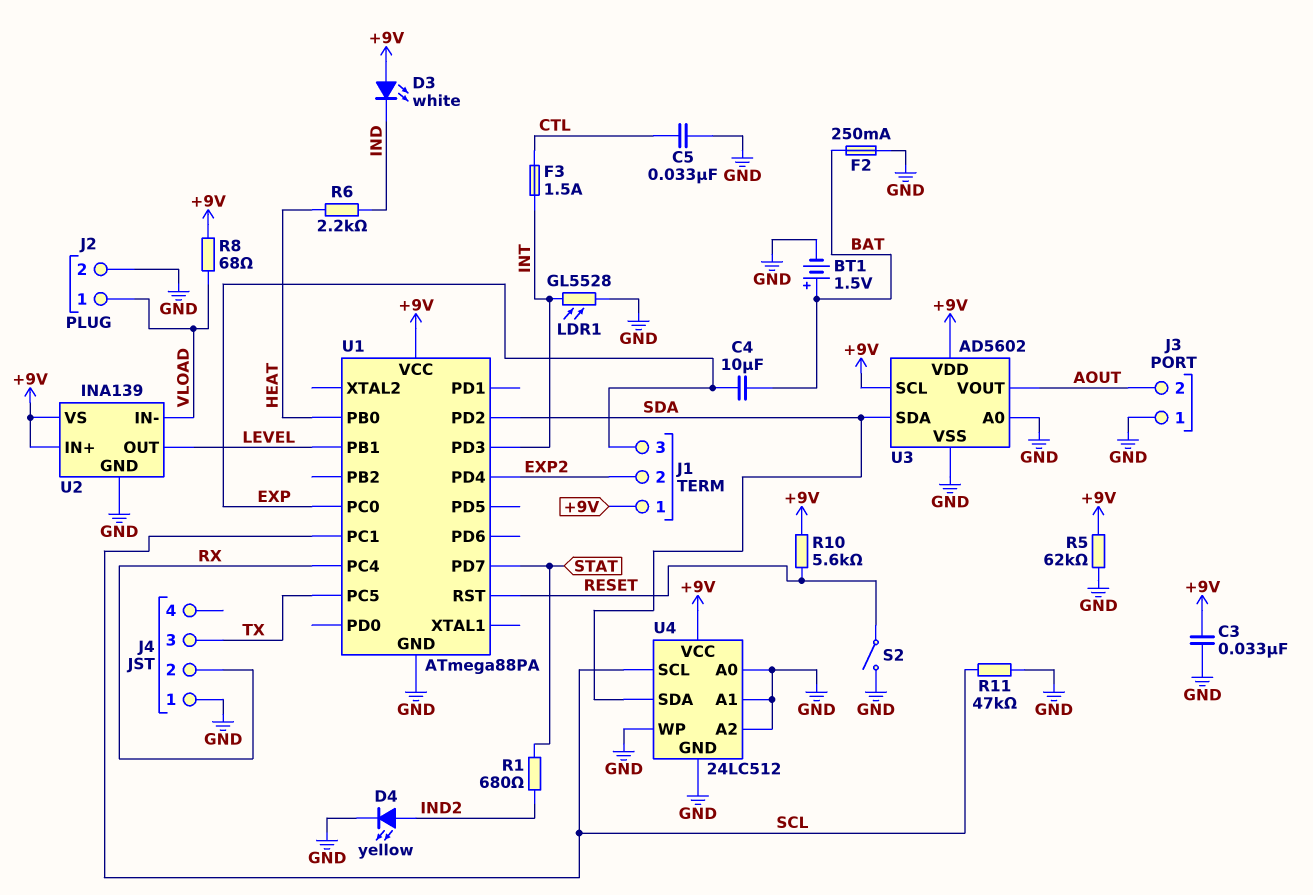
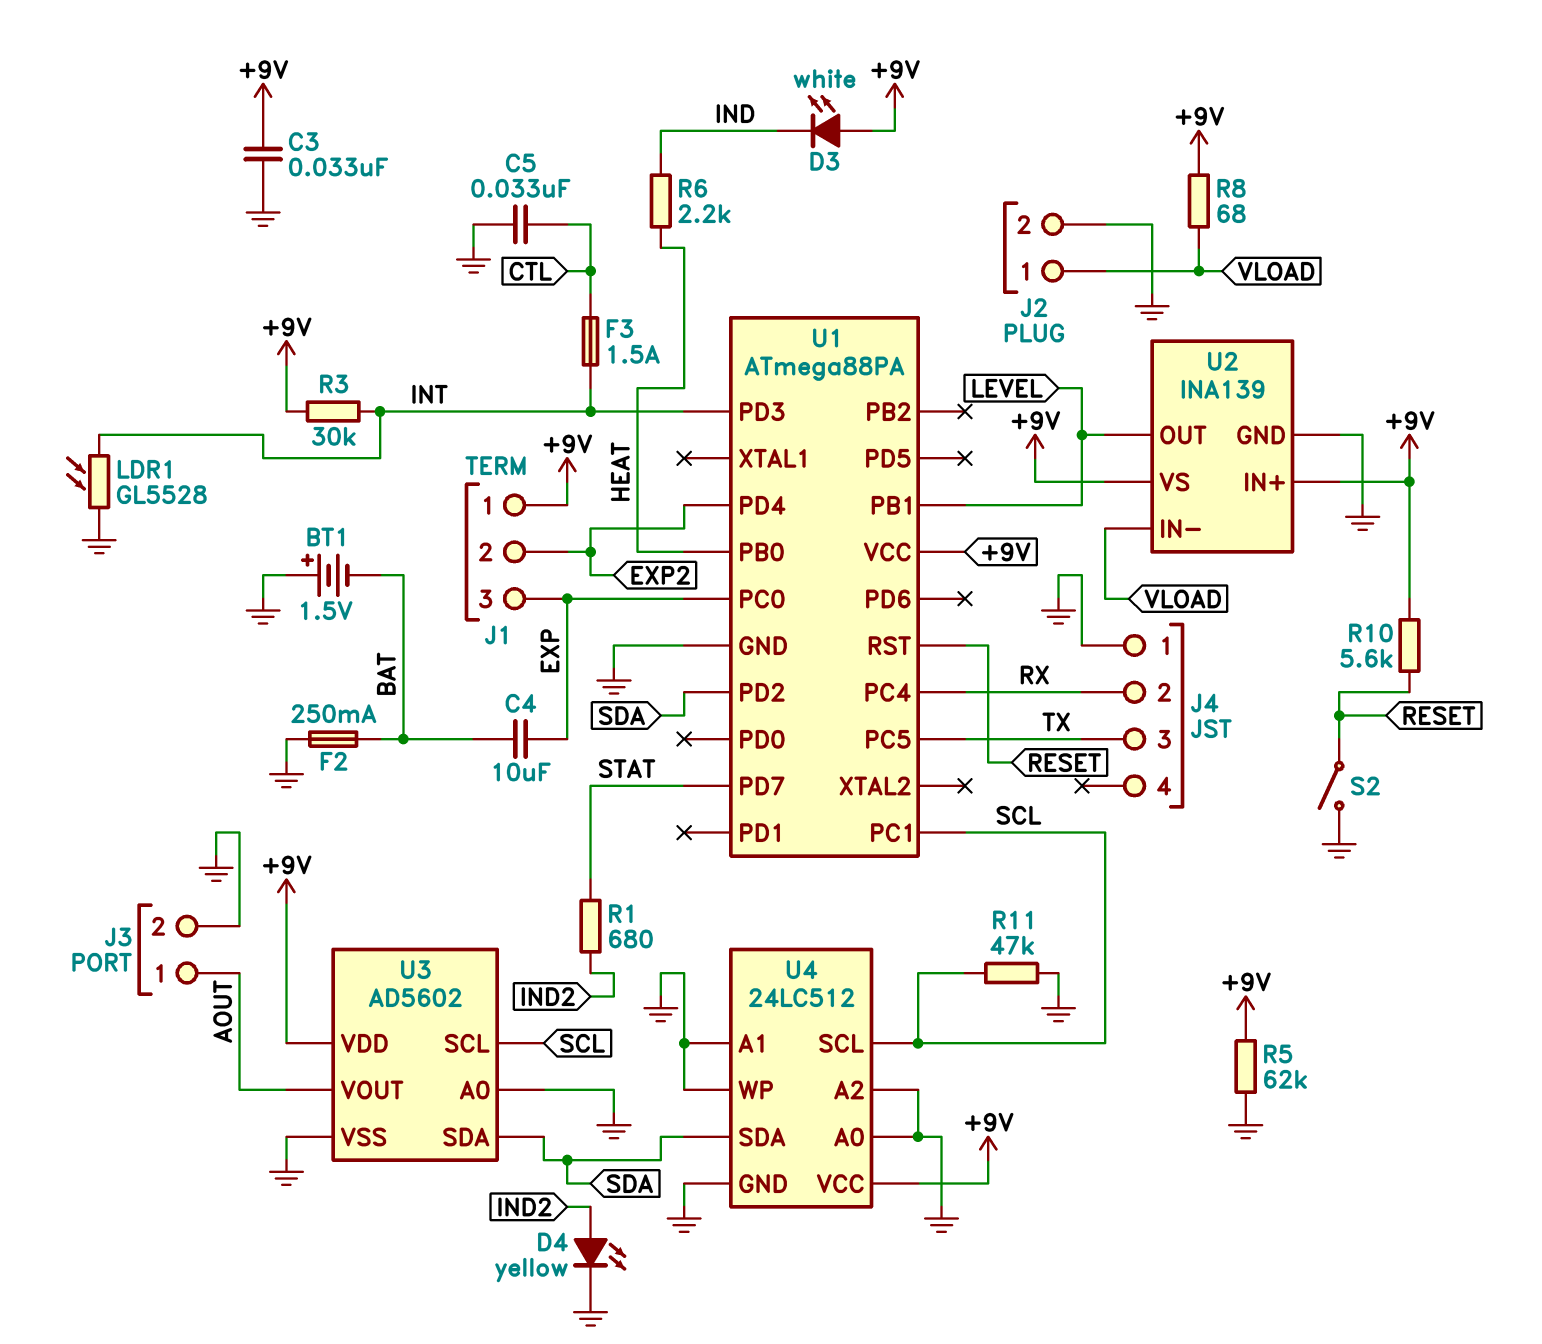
BT1: 1.5V (plus BAT, minus GND) -> 1.5V (plus GND, minus BAT)
J3 pin 1: GND -> AOUT
J3 pin 2: AOUT -> GND
R3: none -> 30k (+9V, INT)
U3 pin SCL: +9V -> SCL

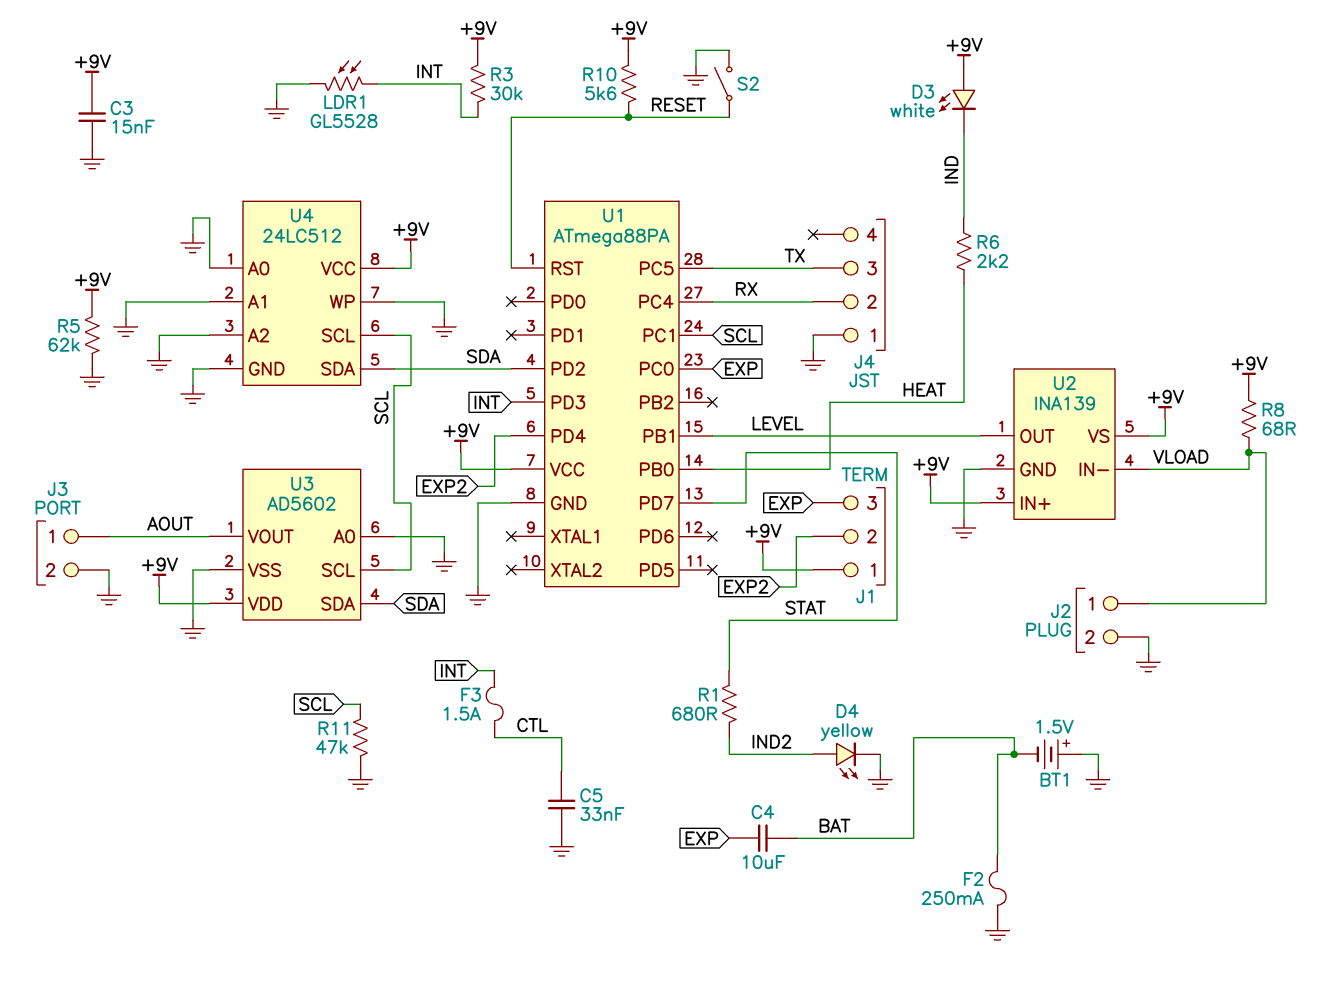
C3: 33nF (+9V, GND) -> 15nF (+9V, GND)

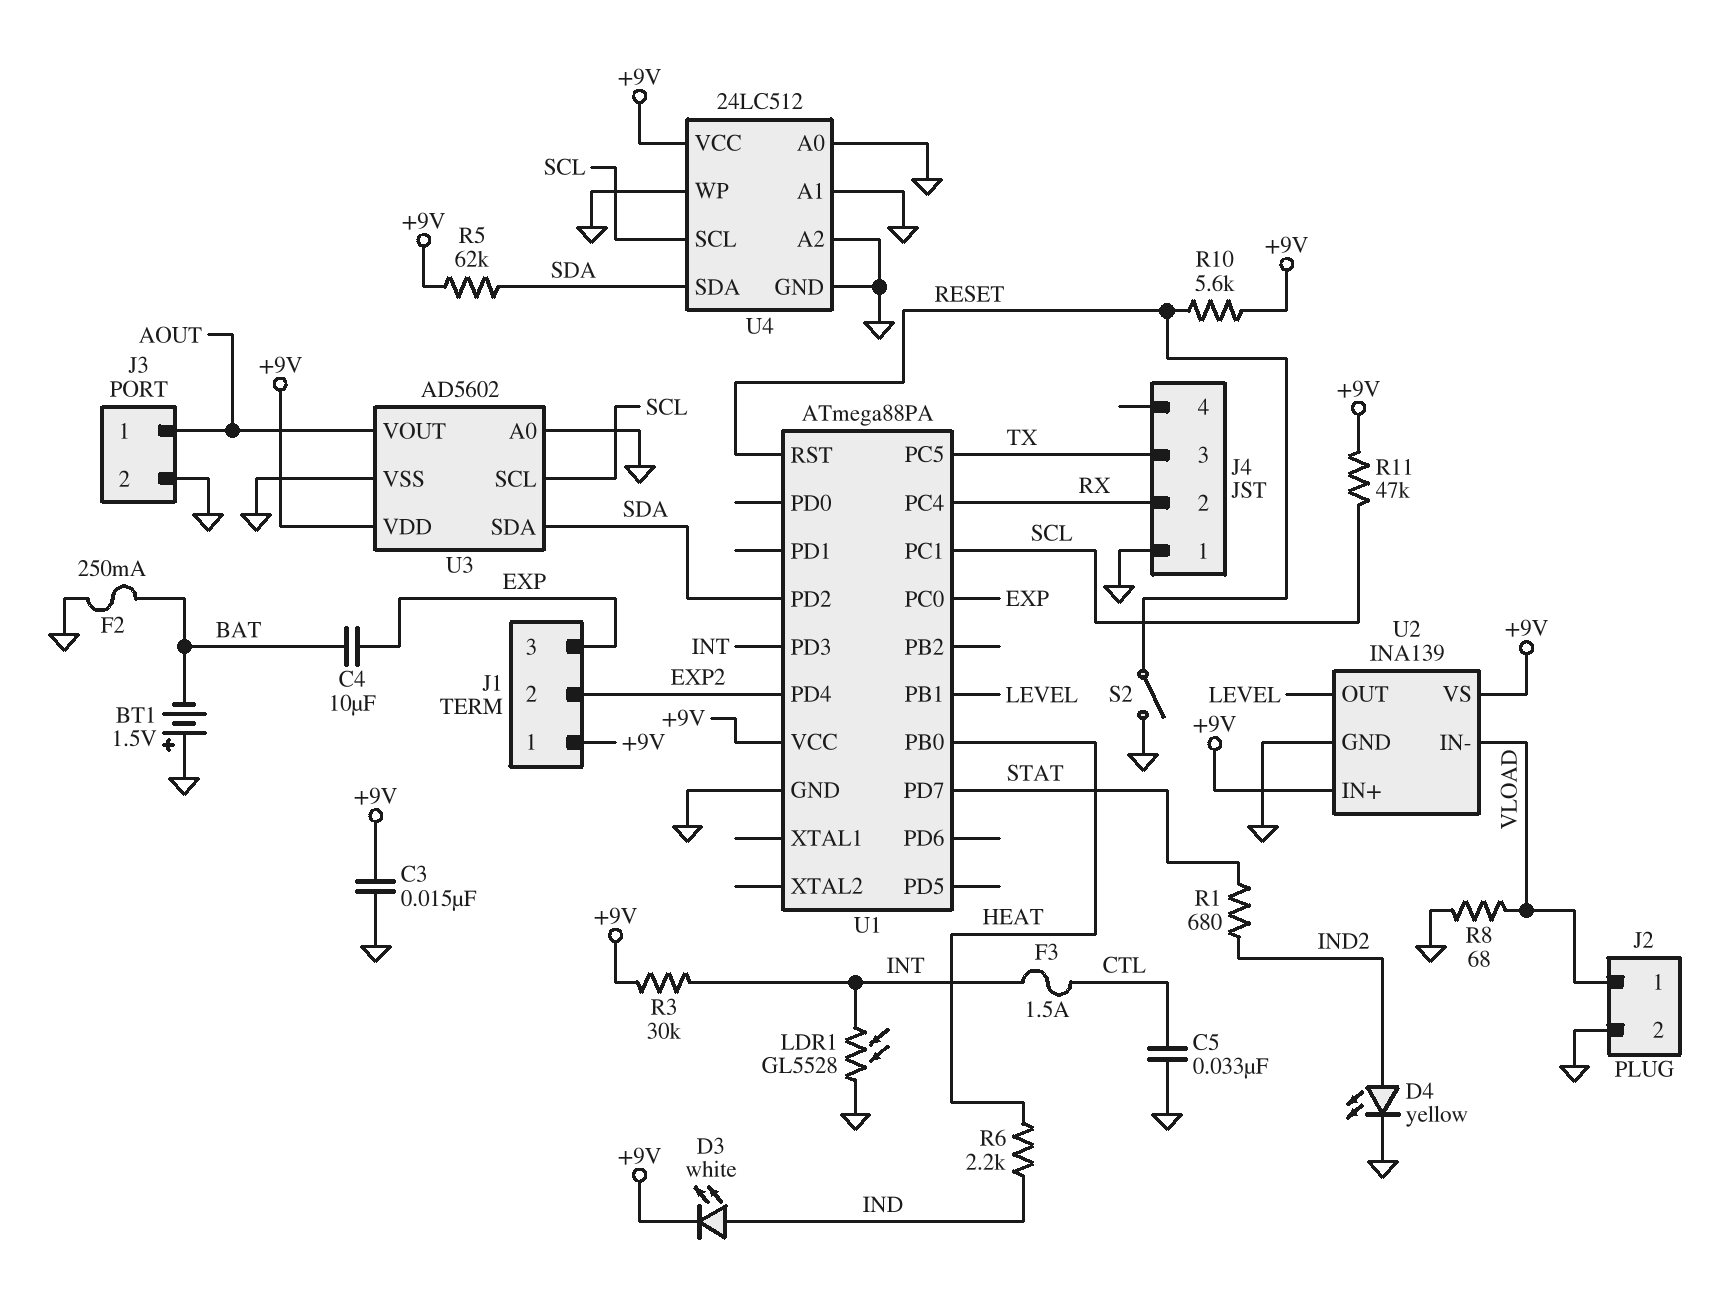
D3: LED white (A +9V, K IND) -> LED white (A IND, K +9V)
R5: 62k (+9V, GND) -> 62k (+9V, SDA)
R8: 68 (+9V, VLOAD) -> 68 (GND, VLOAD)
R11: 47k (GND, SCL) -> 47k (+9V, SCL)

